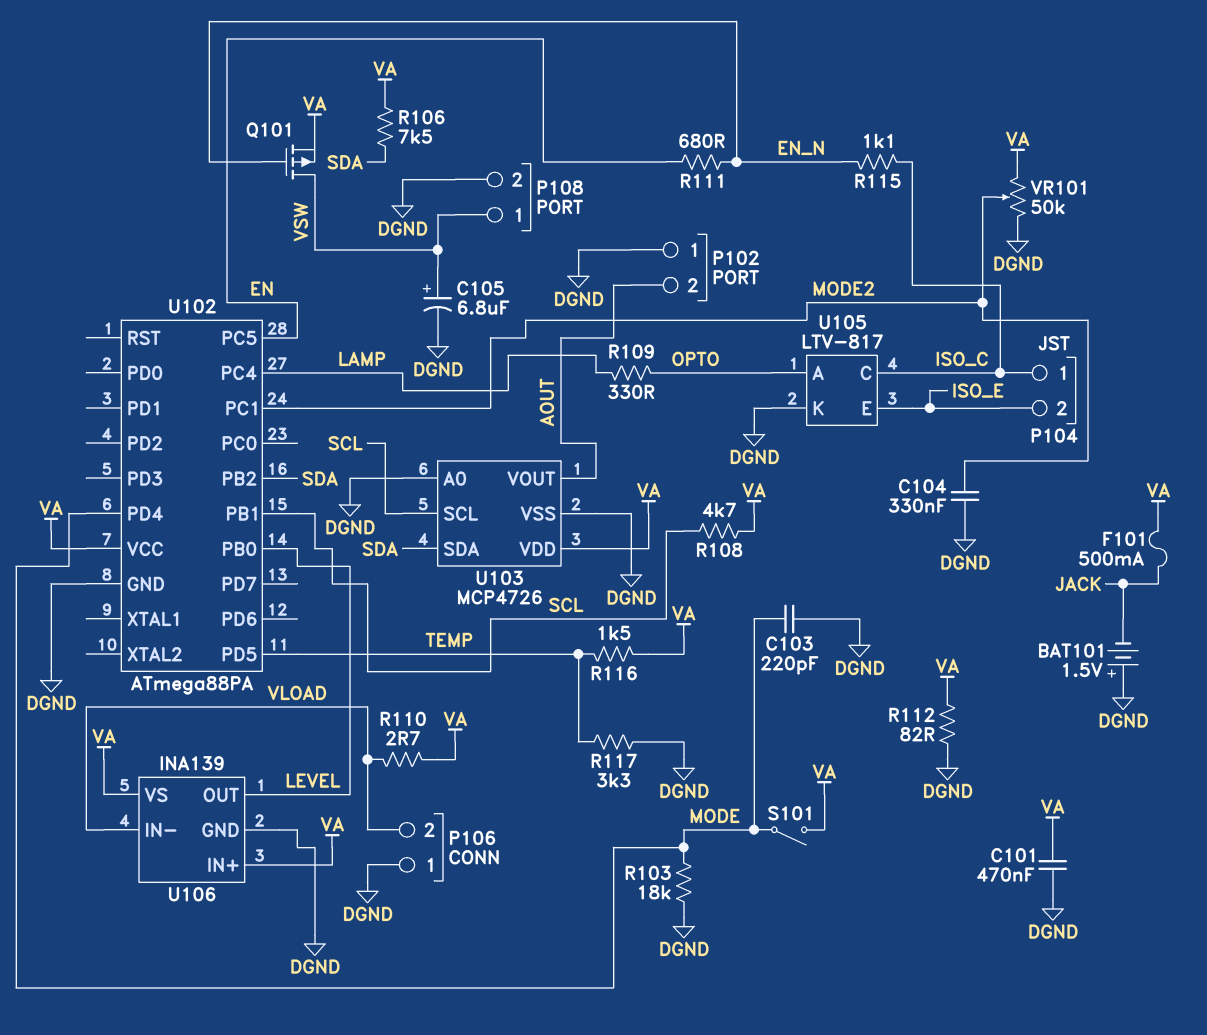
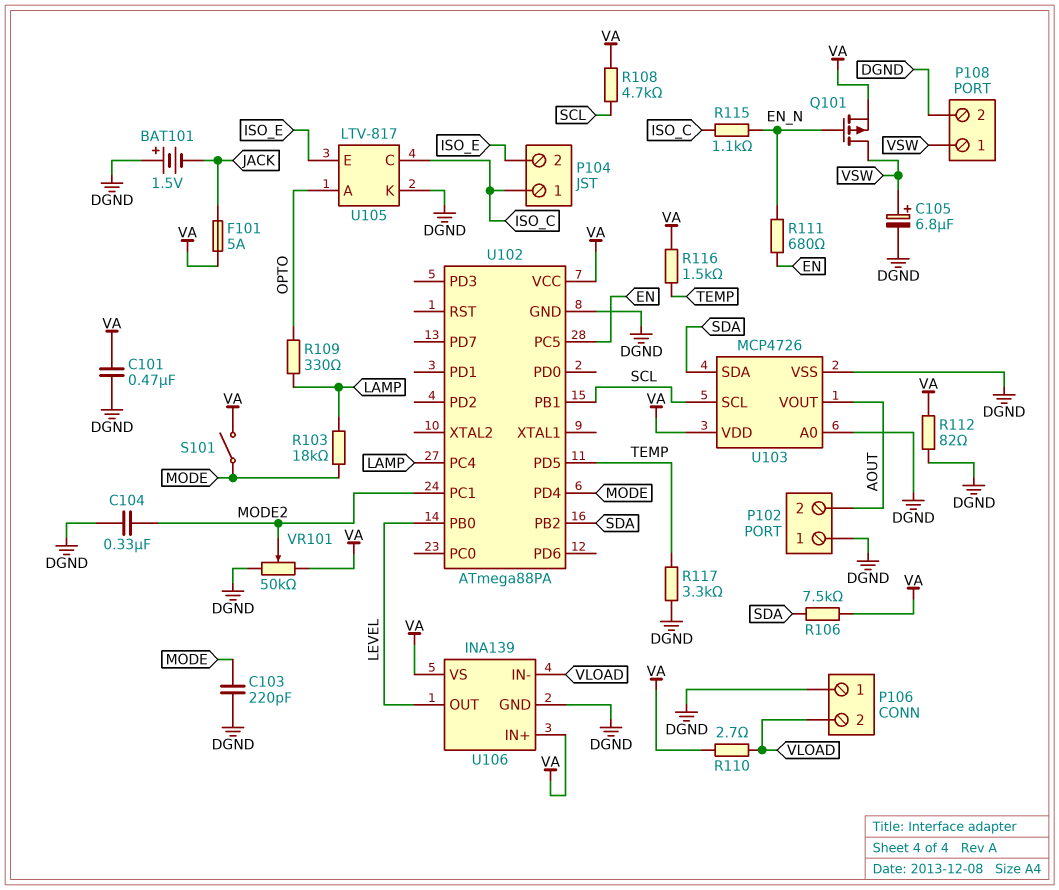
F101: 500mA (JACK, VA) -> 5A (JACK, VA)
R103: 18k (DGND, MODE) -> 18k (LAMP, MODE)

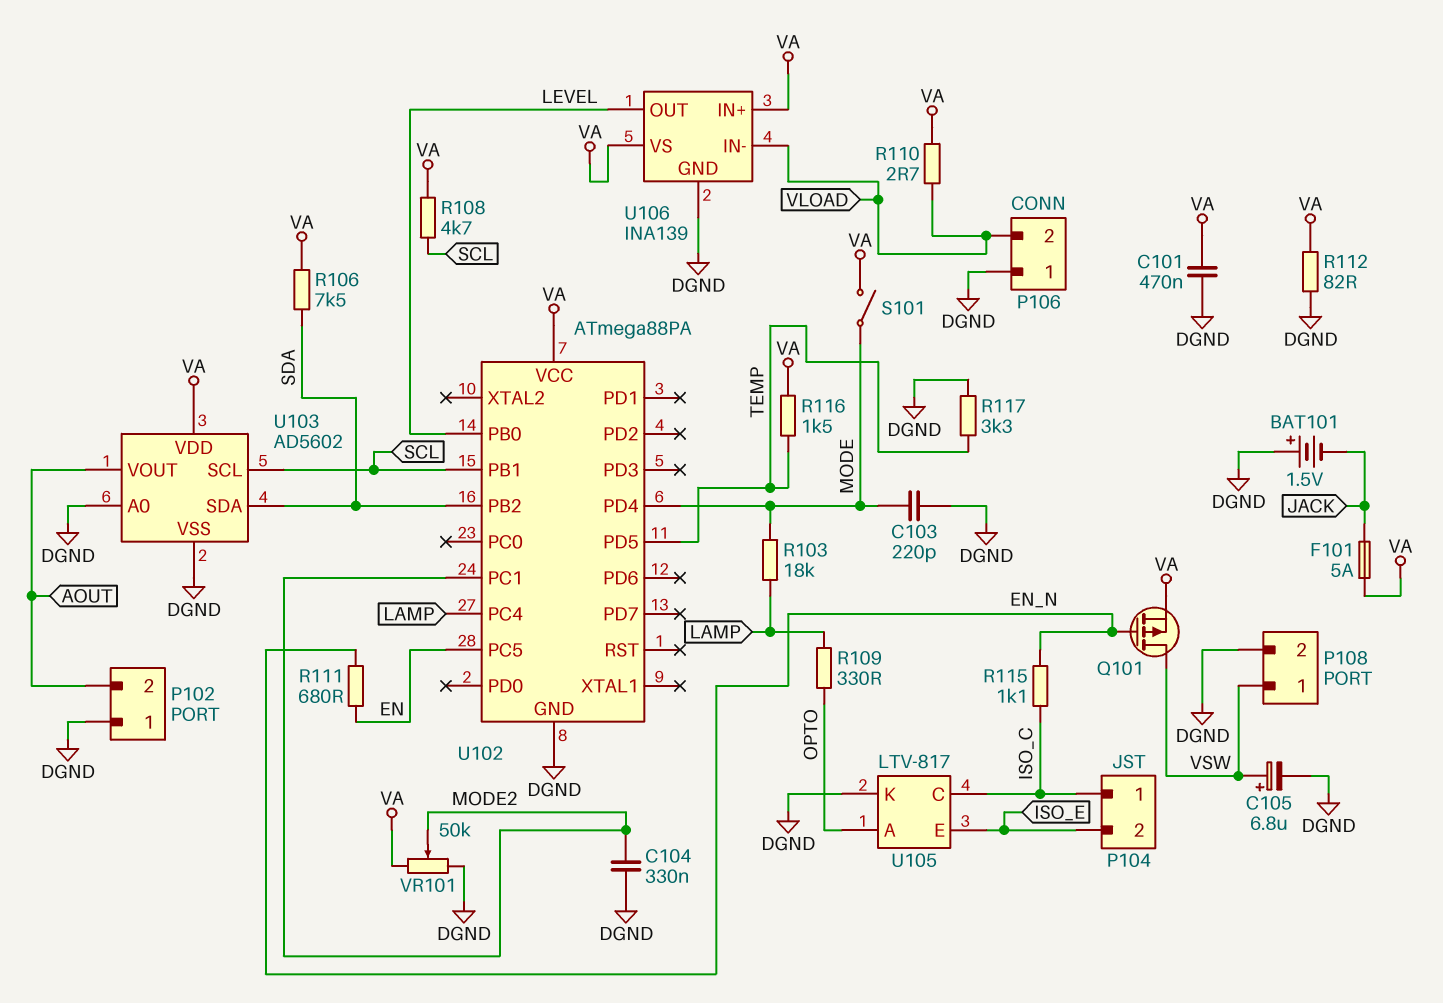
U103: MCP4726 -> AD5602

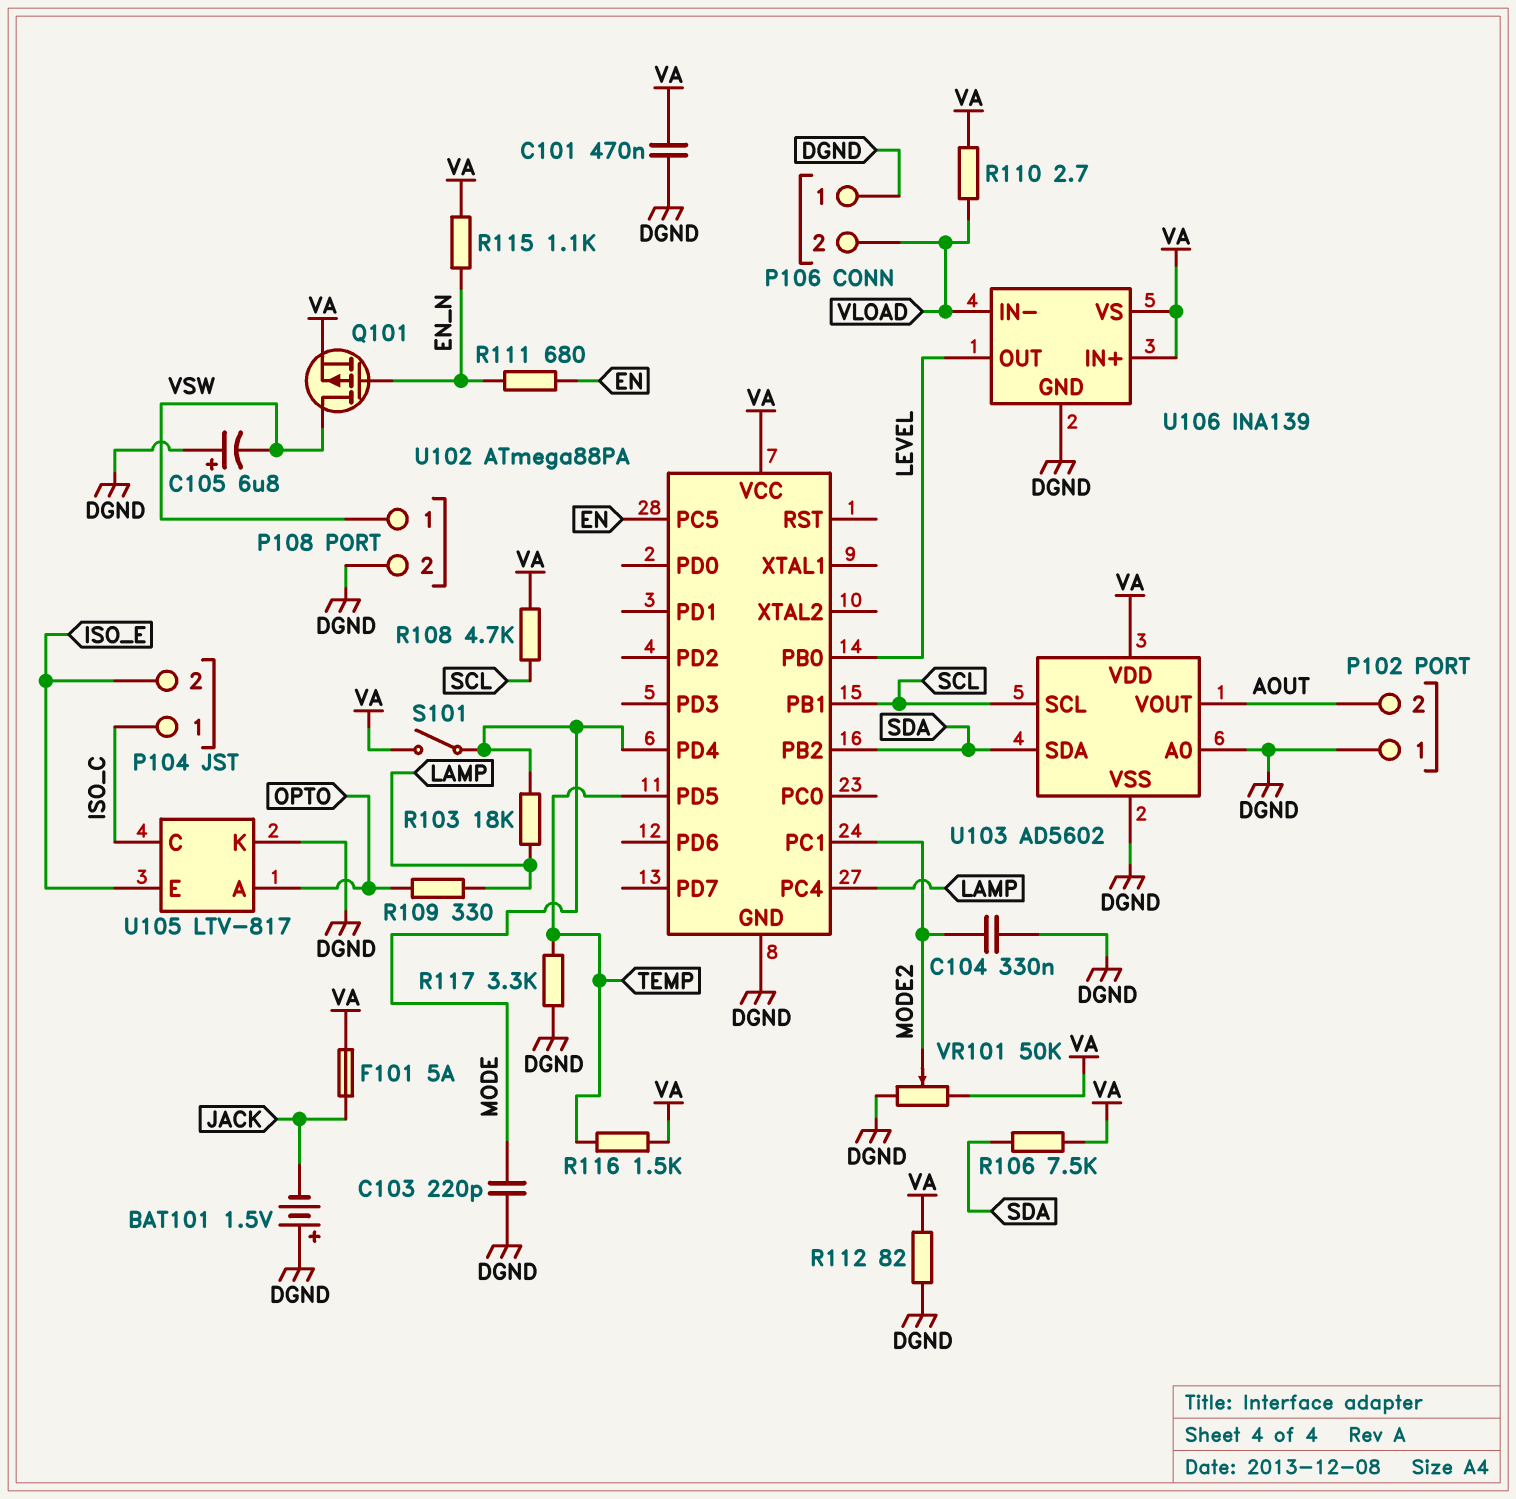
C105: 6.8uF (plus VSW, minus DGND) -> 6.8uF (plus DGND, minus VSW)
R115: 1.1k (EN_N, ISO_C) -> 1.1k (EN_N, VA)

